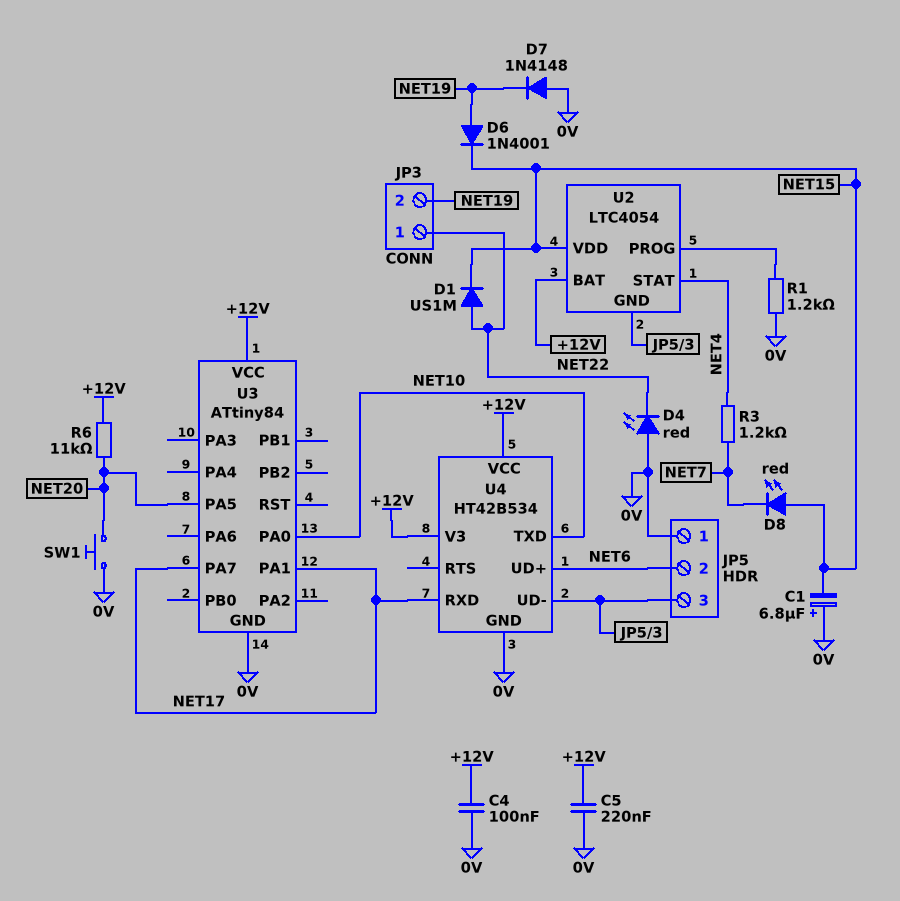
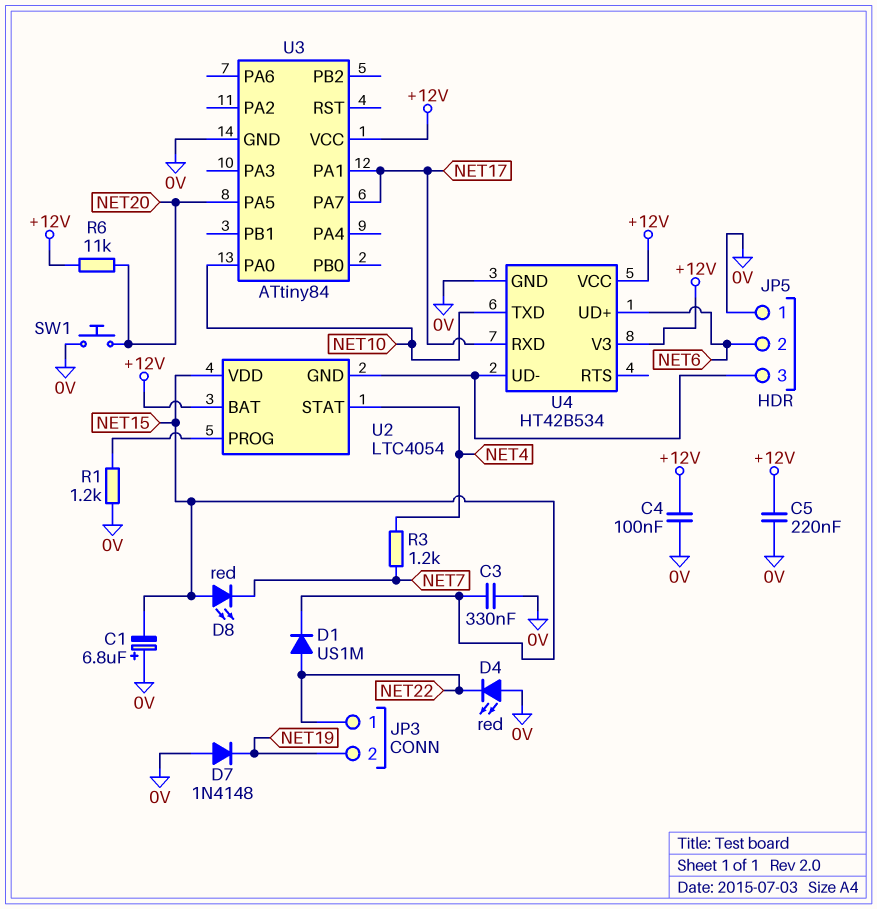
C3: none -> 330nF (0V, NET15)
D6: diode 1N4001 (A NET19, K NET15) -> none

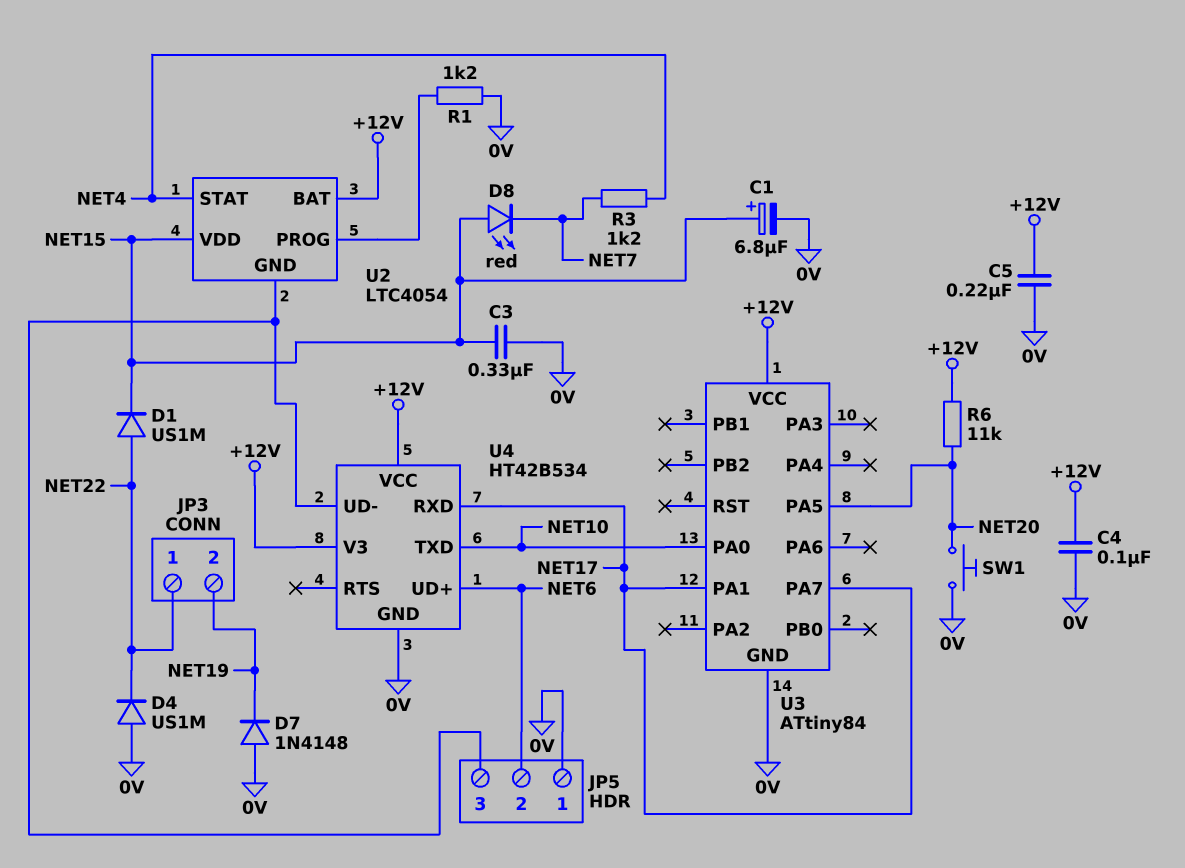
C1: 6.8uF (plus 0V, minus NET15) -> 6.8uF (plus NET15, minus 0V)
D4: LED red (A 0V, K NET22) -> diode US1M (A 0V, K NET22)

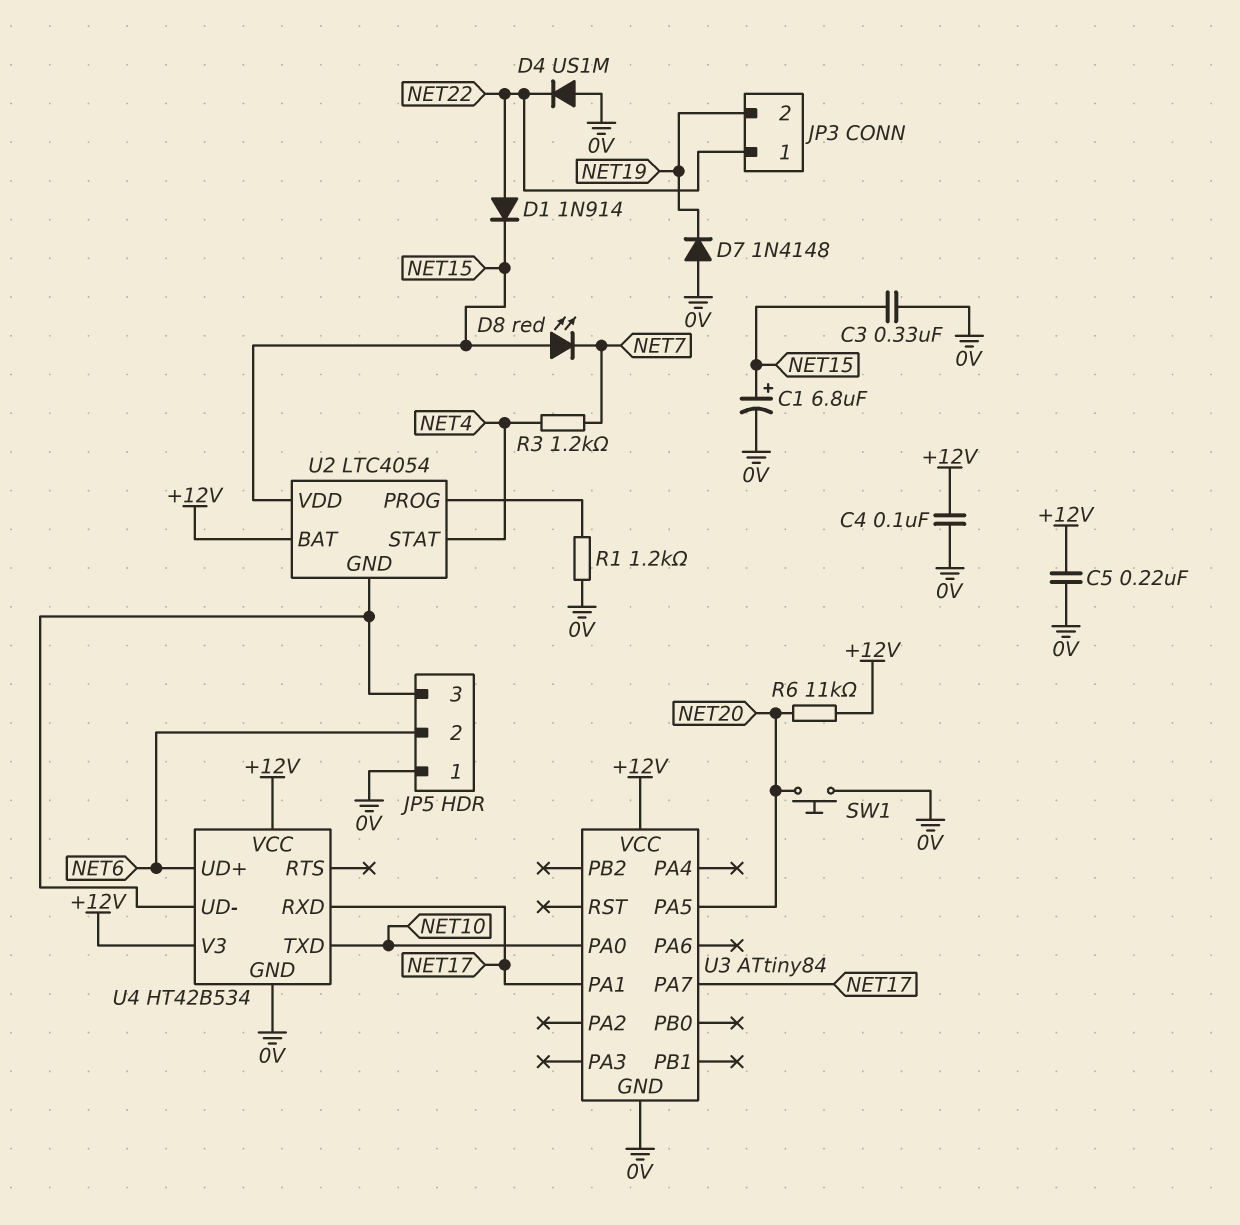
D1: diode US1M (A NET22, K NET15) -> diode 1N914 (A NET22, K NET15)

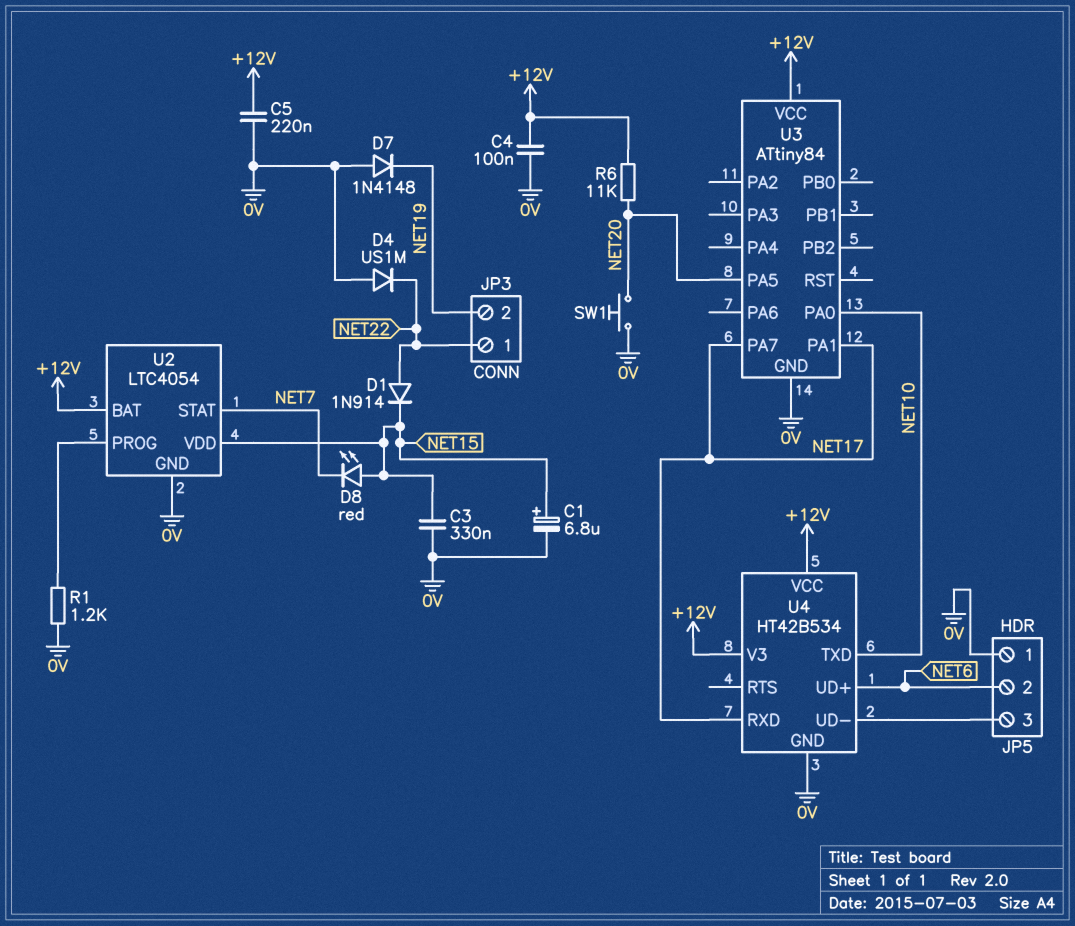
R3: 1.2k (NET4, NET7) -> none
U2 pin GND: JP5/3 -> 0V
U2 pin STAT: NET4 -> NET7

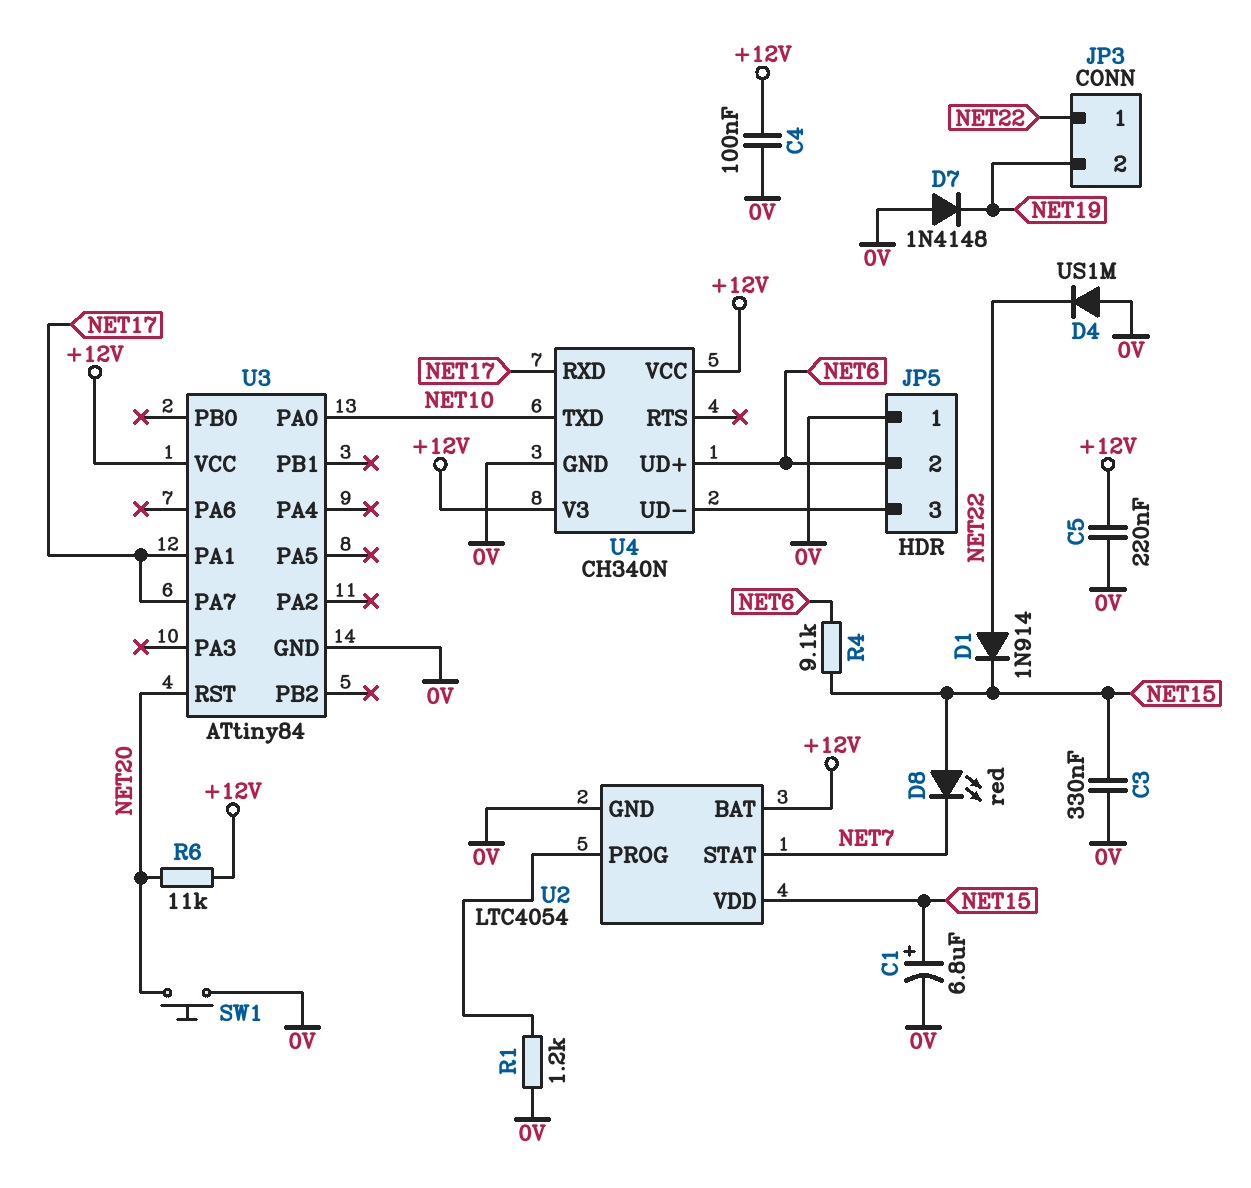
R4: none -> 9.1k (NET6, NET15)
U3 pin PA5: NET20 -> none
U3 pin RST: none -> NET20
U4: HT42B534 -> CH340N

